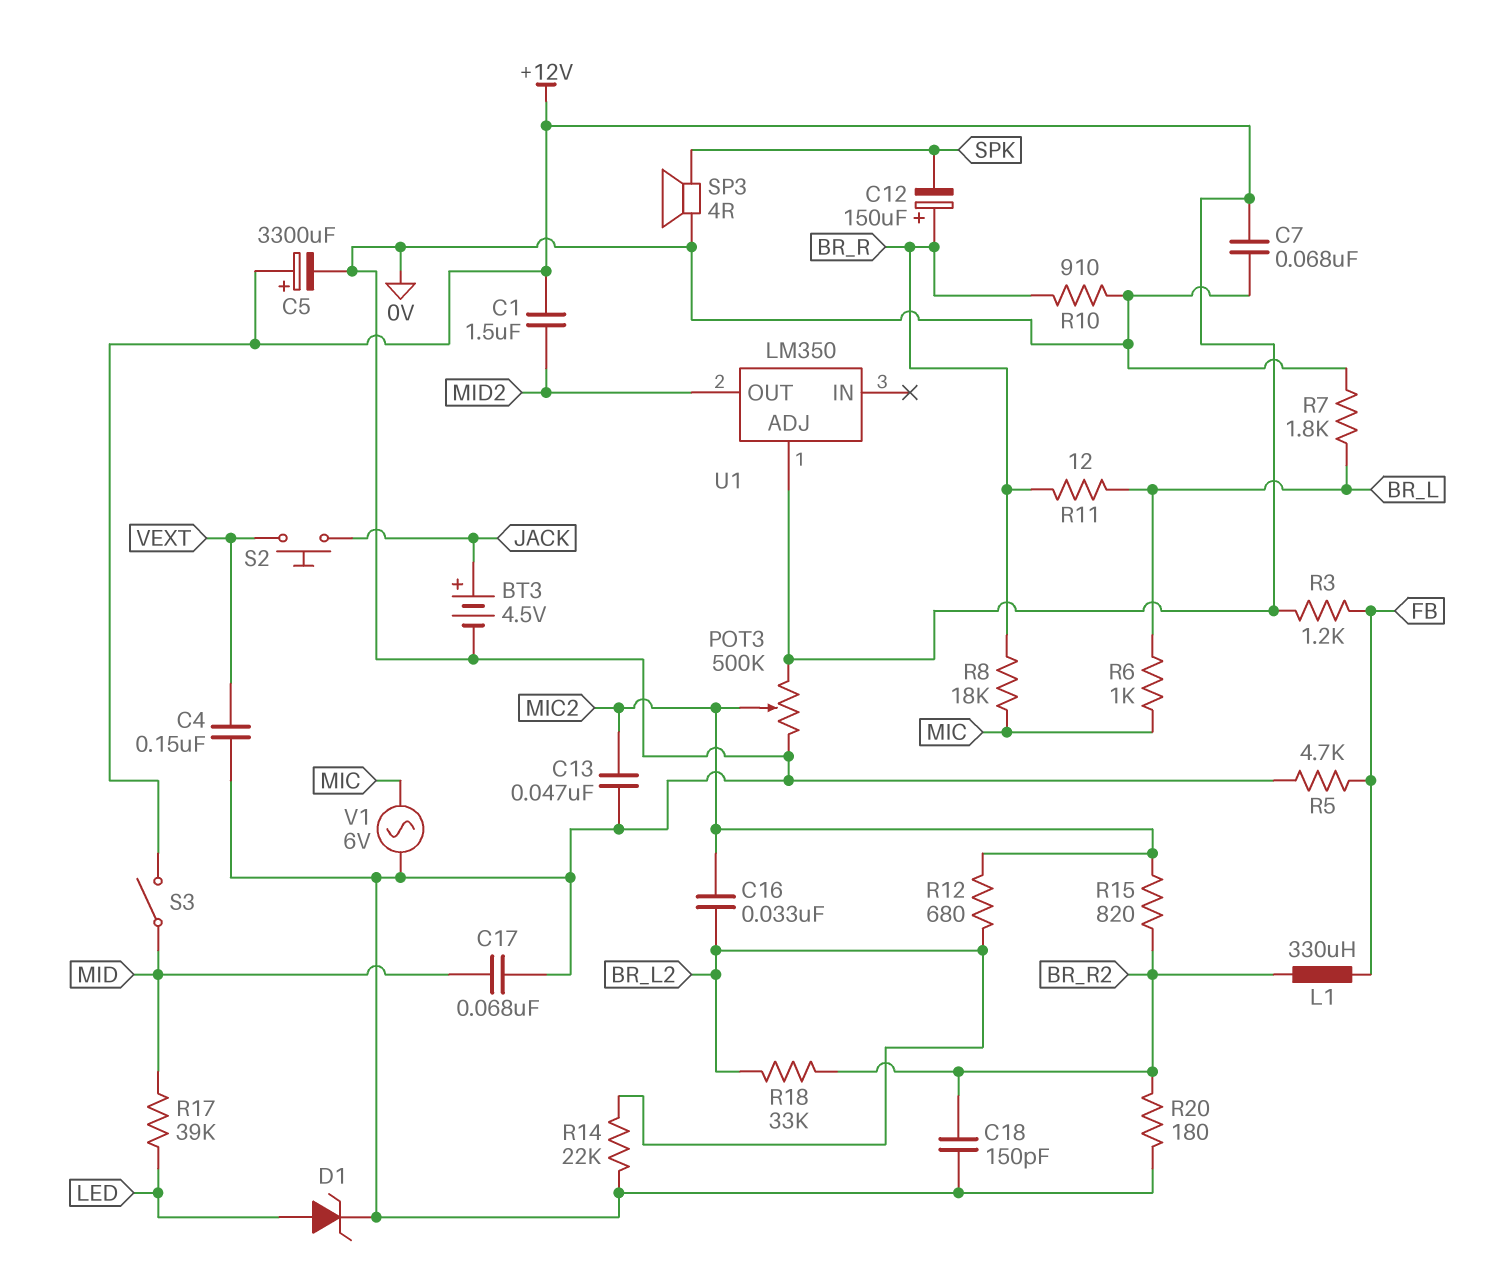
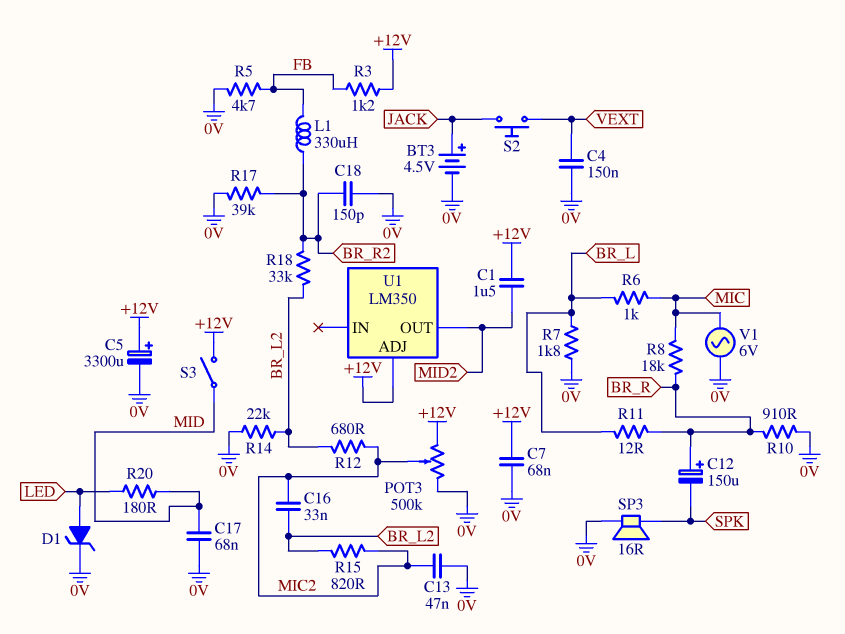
R15: 820 (BR_R2, MIC2) -> 820 (BR_L2, MIC2)
R17: 39k (LED, MID) -> 39k (0V, BR_R2)
R20: 180 (0V, BR_R2) -> 180 (LED, MID)
SP3: speaker 4R (0V, SPK) -> speaker 16R (0V, SPK)

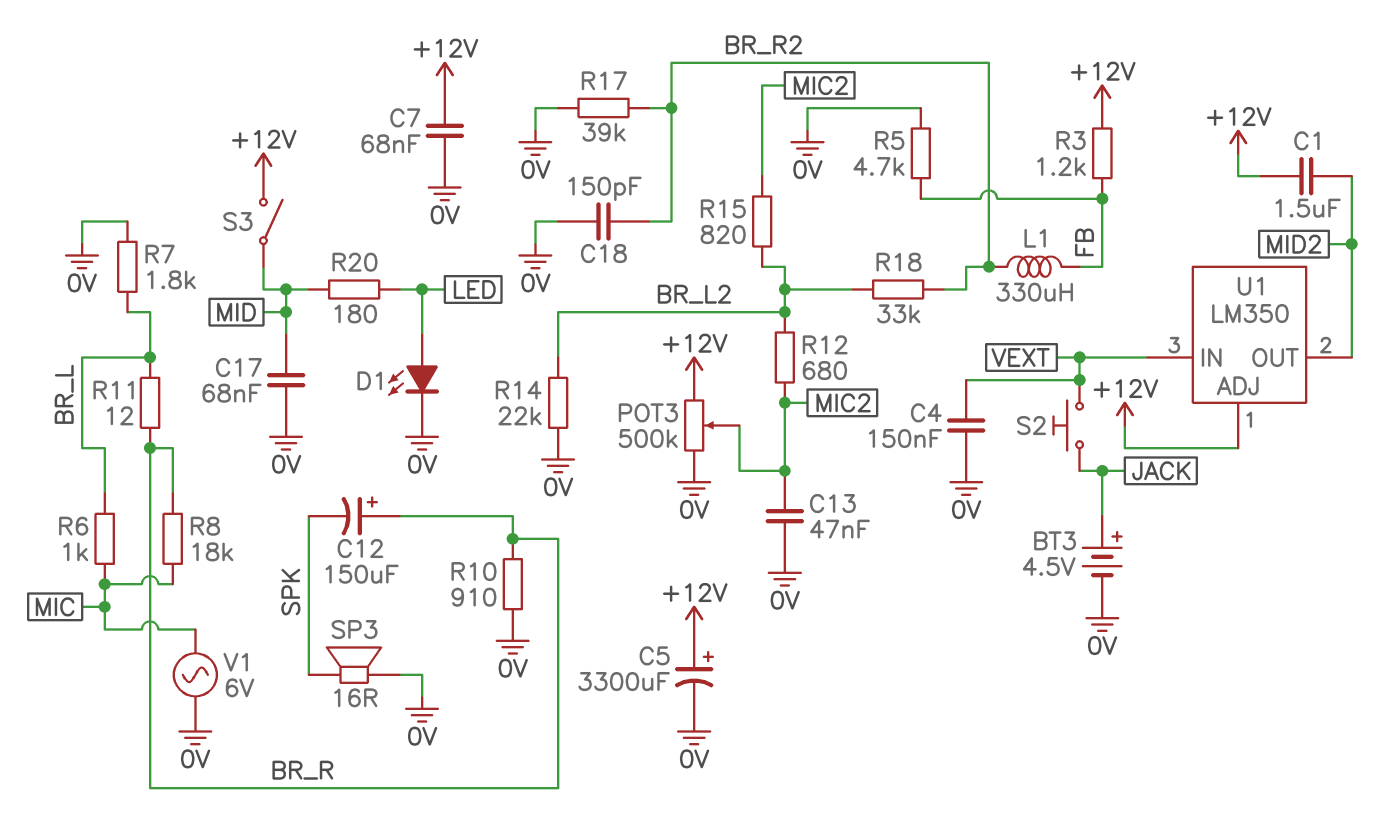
C16: 33nF (BR_L2, MIC2) -> none
D1: zener (A LED, K 0V) -> LED (A LED, K 0V)
U1 pin IN: none -> VEXT

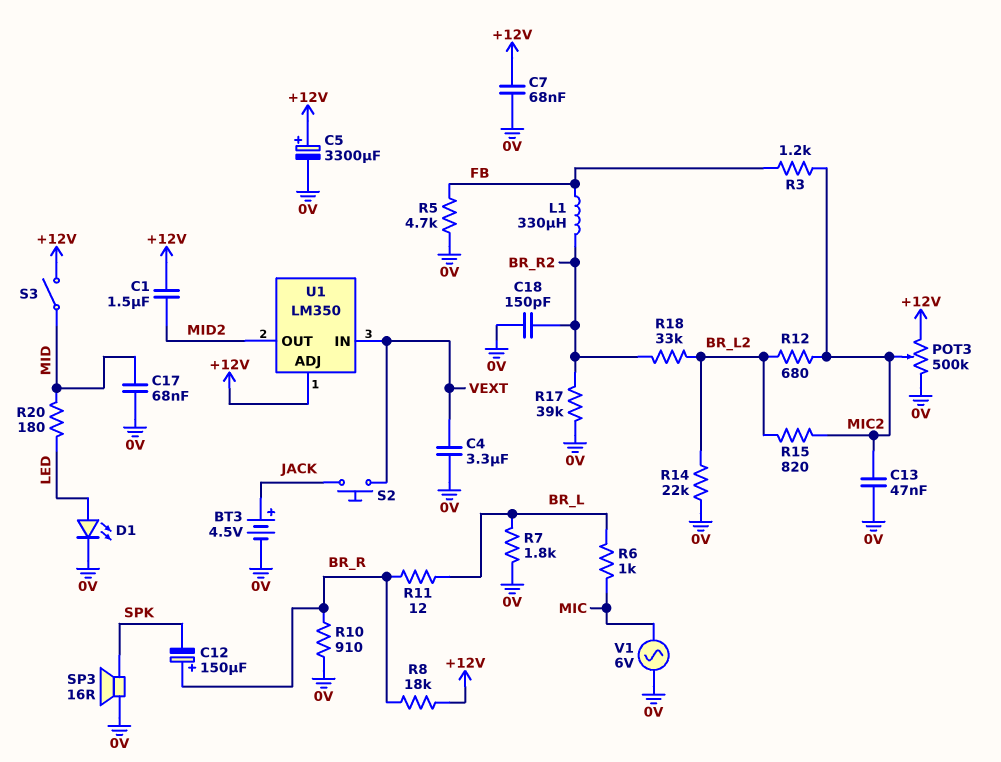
C4: 150nF (0V, VEXT) -> 3.3uF (0V, VEXT)
R3: 1.2k (+12V, FB) -> 1.2k (FB, MIC2)
R8: 18k (BR_R, MIC) -> 18k (+12V, BR_R)

